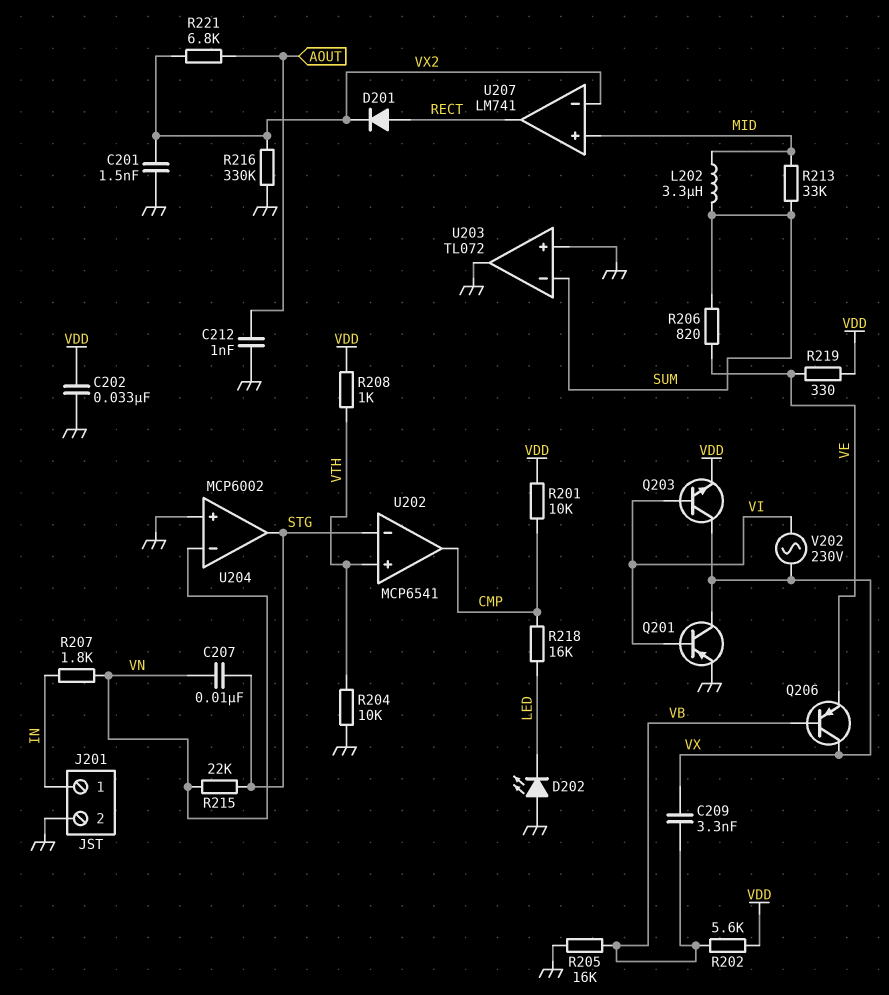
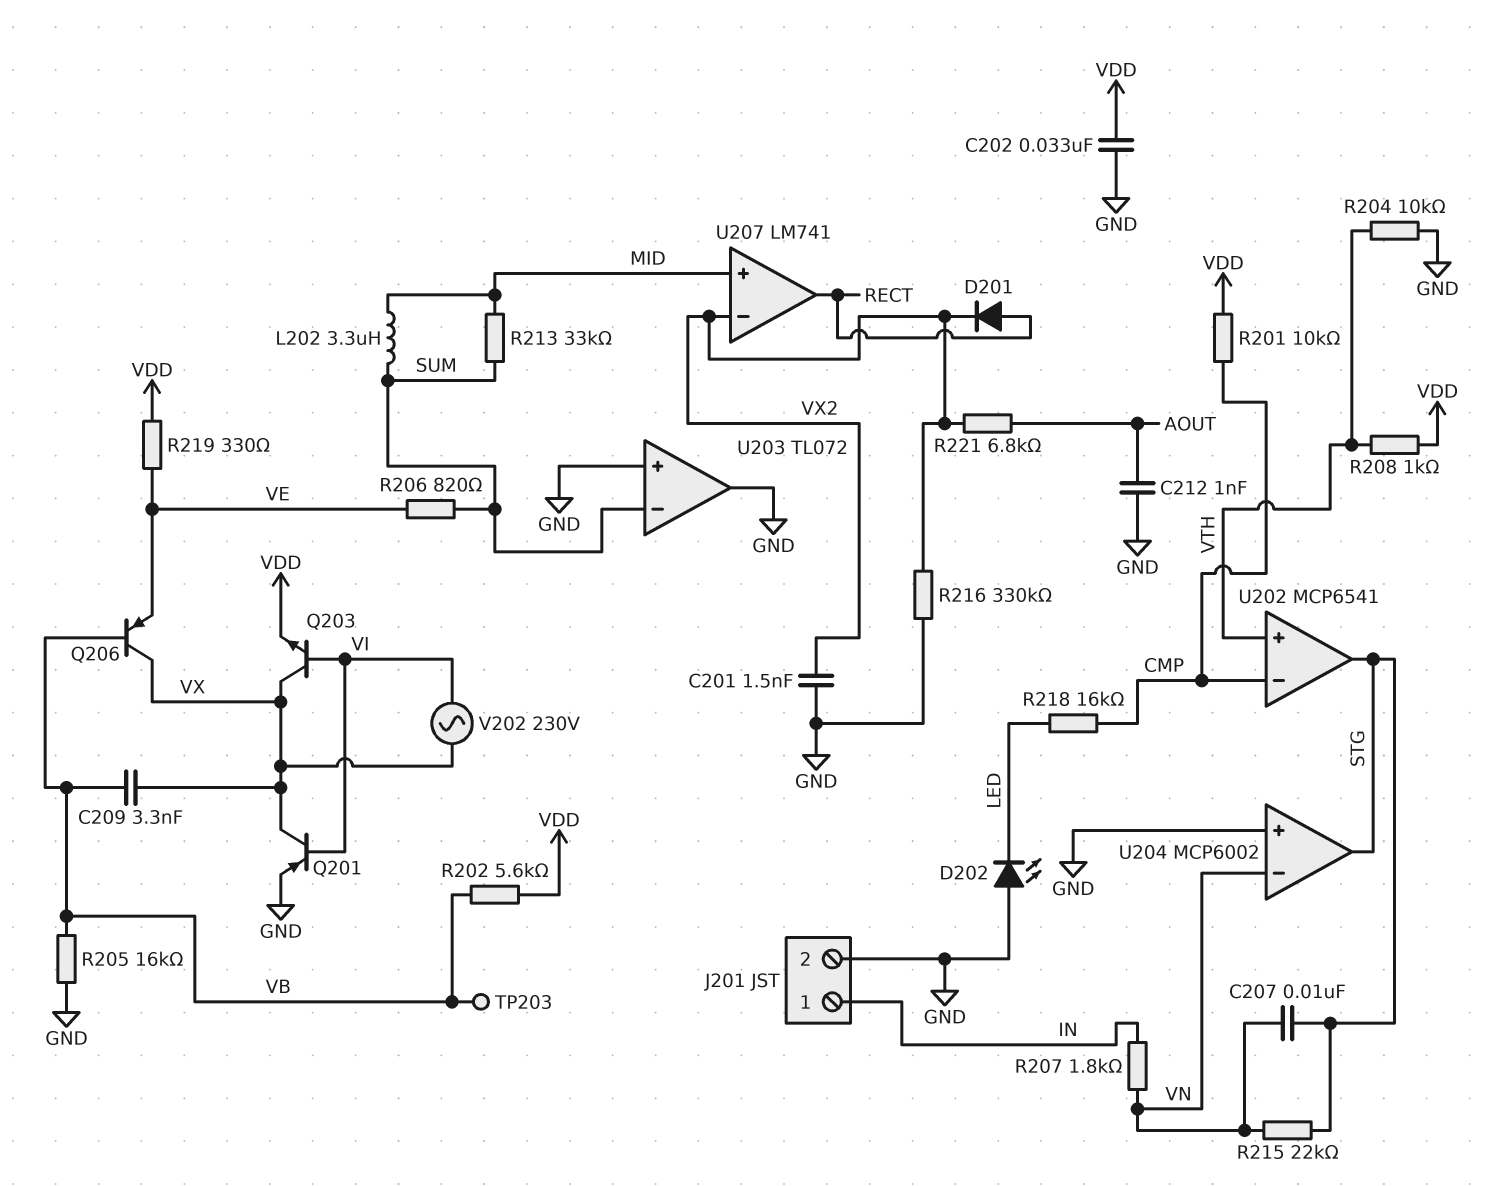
TP203: none -> test point (VB)
U202 pin in-: STG -> CMP
U202 pin out: CMP -> STG

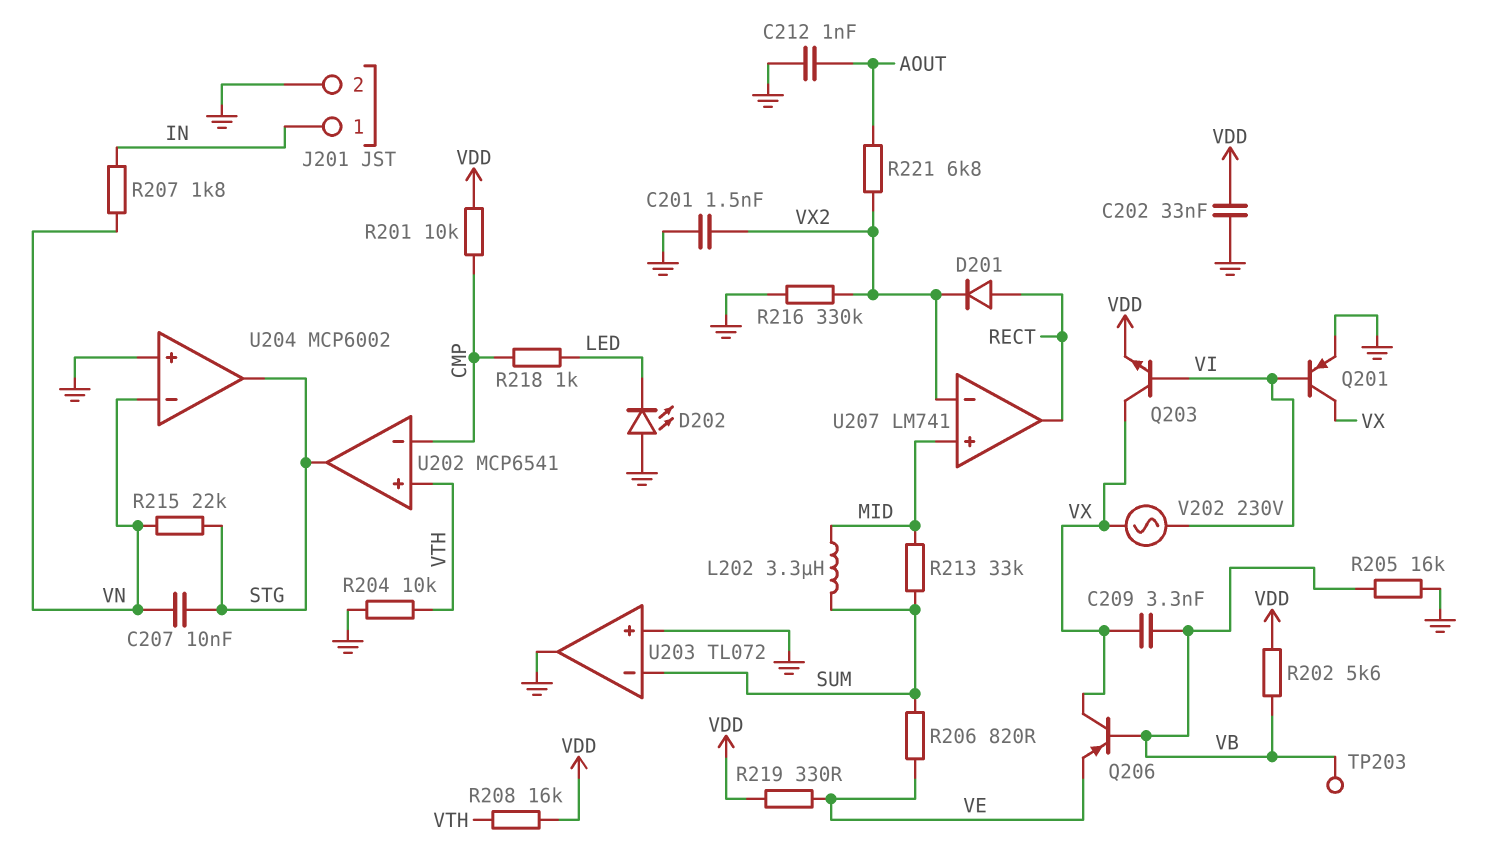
R208: 1k (VDD, VTH) -> 16k (VDD, VTH)
R218: 16k (CMP, LED) -> 1k (CMP, LED)

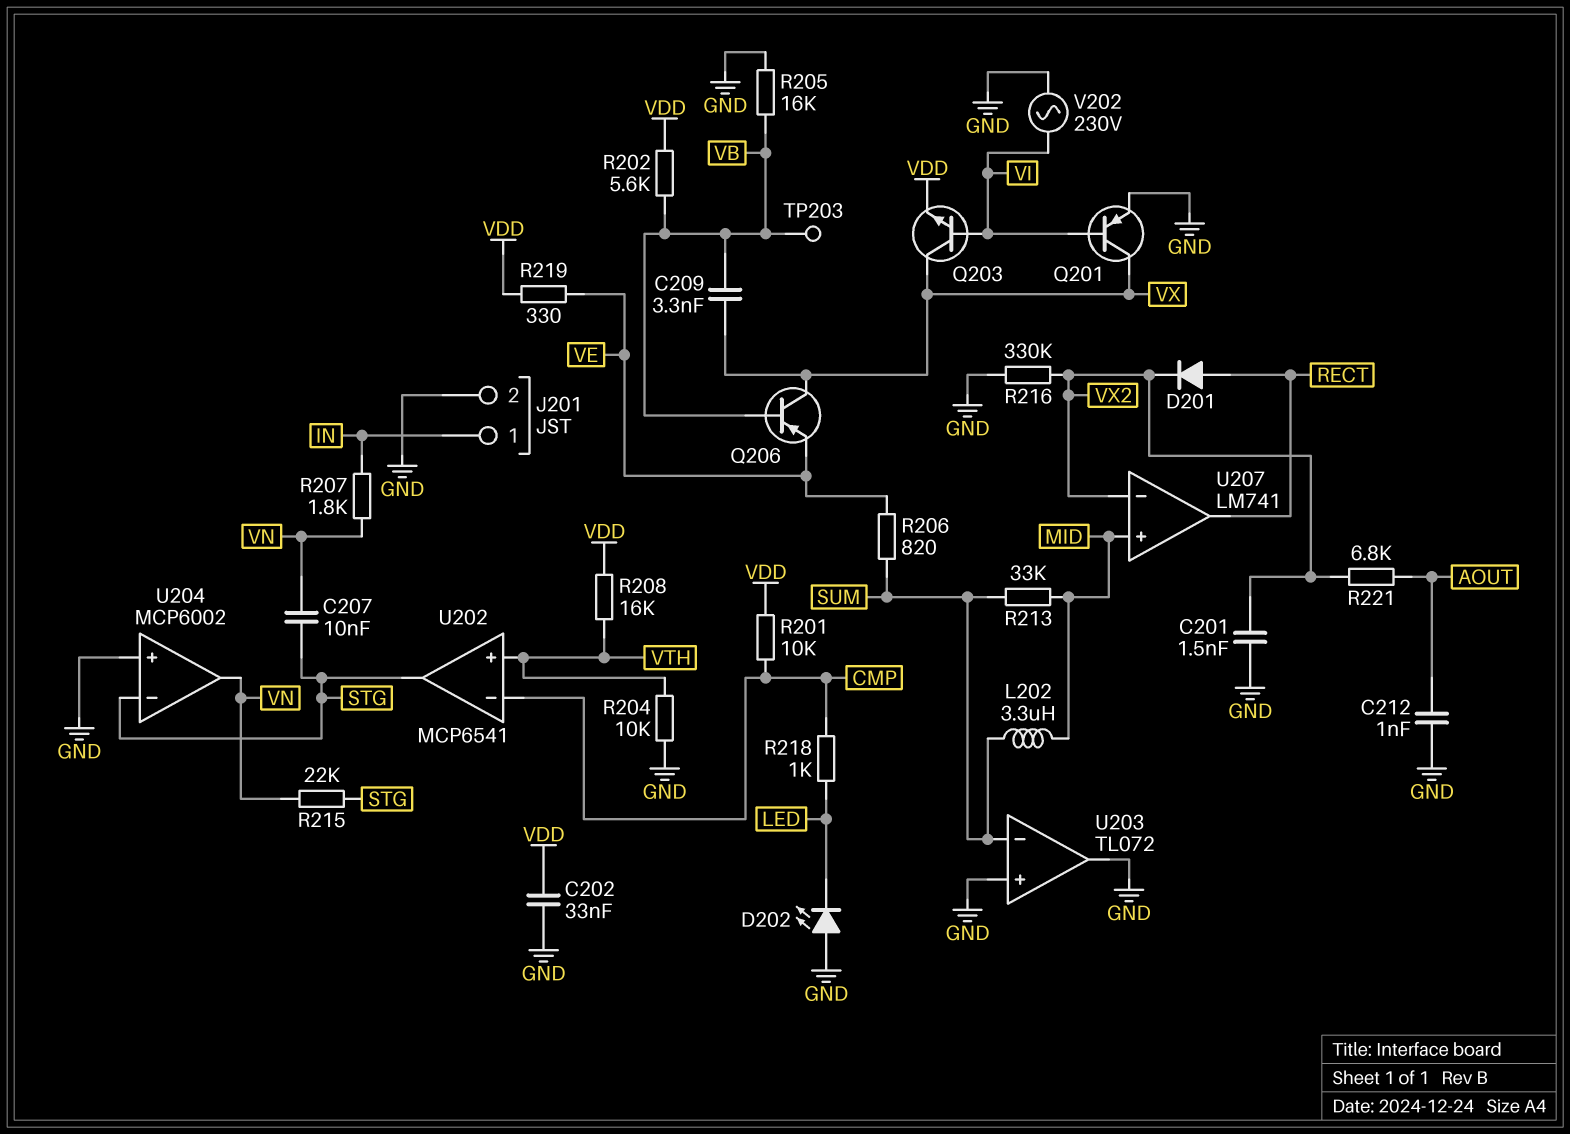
U204 pin in-: VN -> STG
U204 pin out: STG -> VN
V202: AC 230V (VI, VX) -> AC 230V (GND, VI)

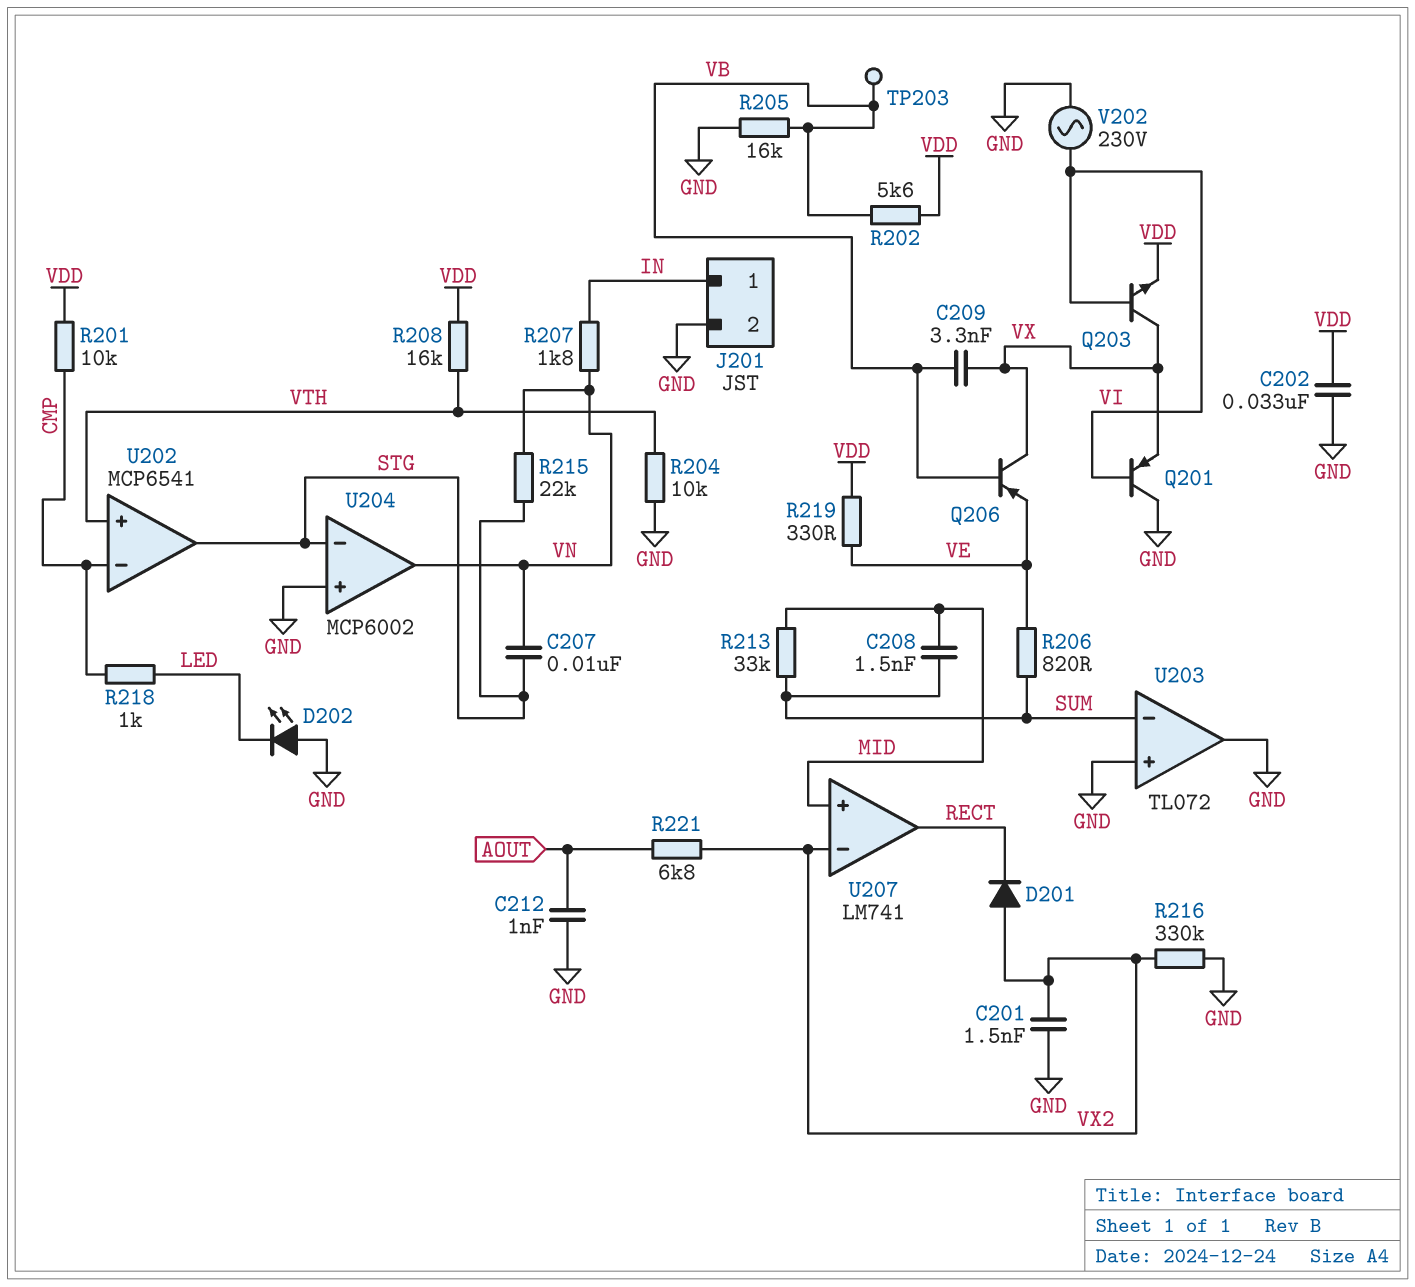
C208: none -> 1.5nF (MID, SUM)
D201: diode (A RECT, K VX2) -> diode (A VX2, K RECT)
L202: 3.3uH (MID, SUM) -> none
Q201: PNP (B VI, C VX, E GND) -> PNP (B VI, C GND, E VX)

